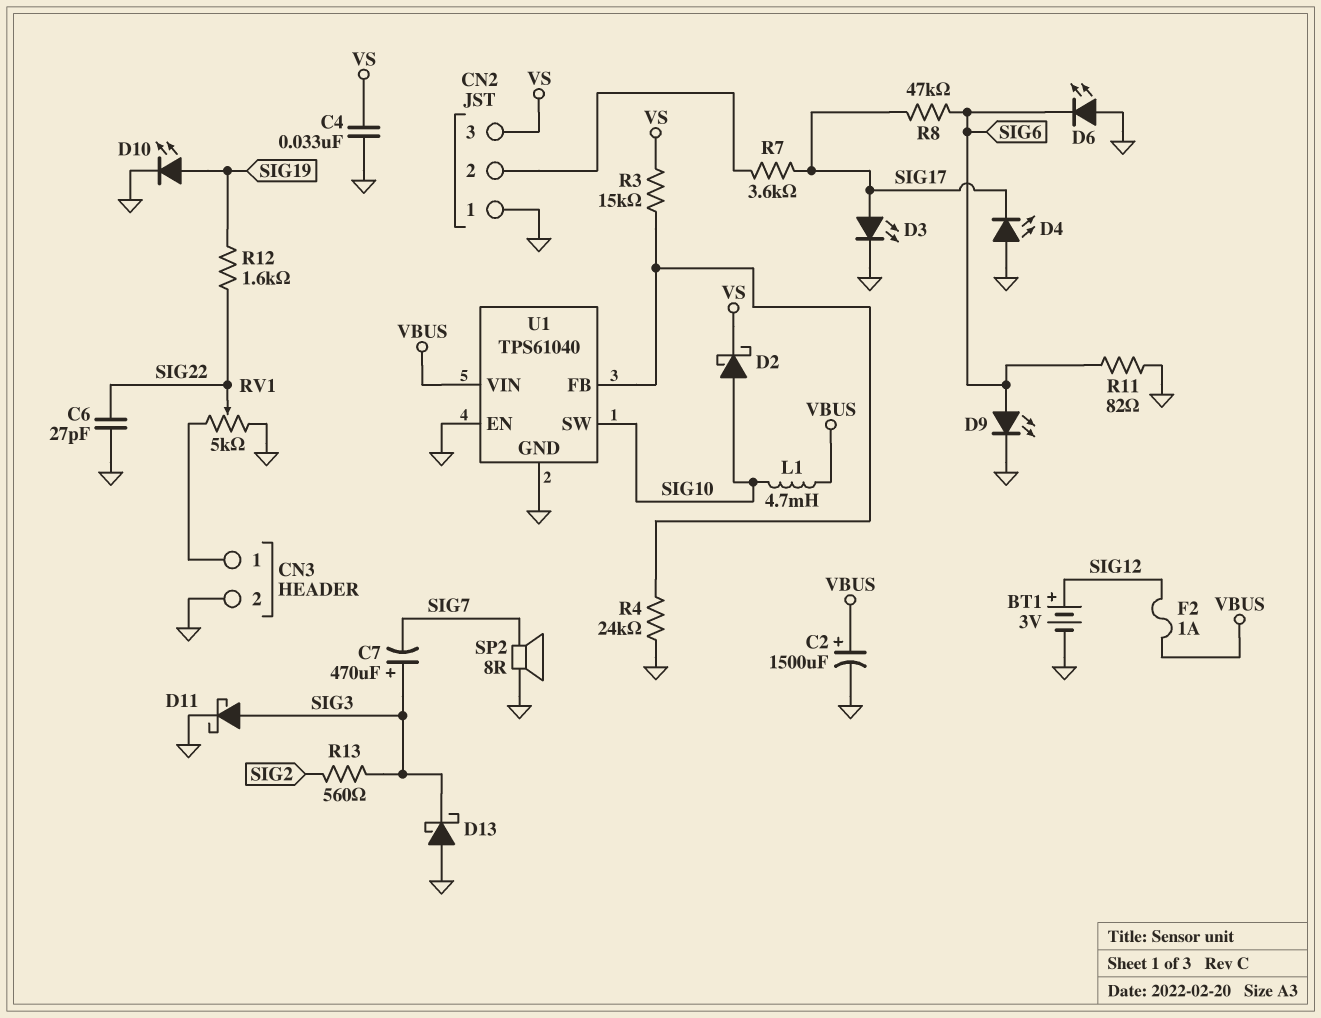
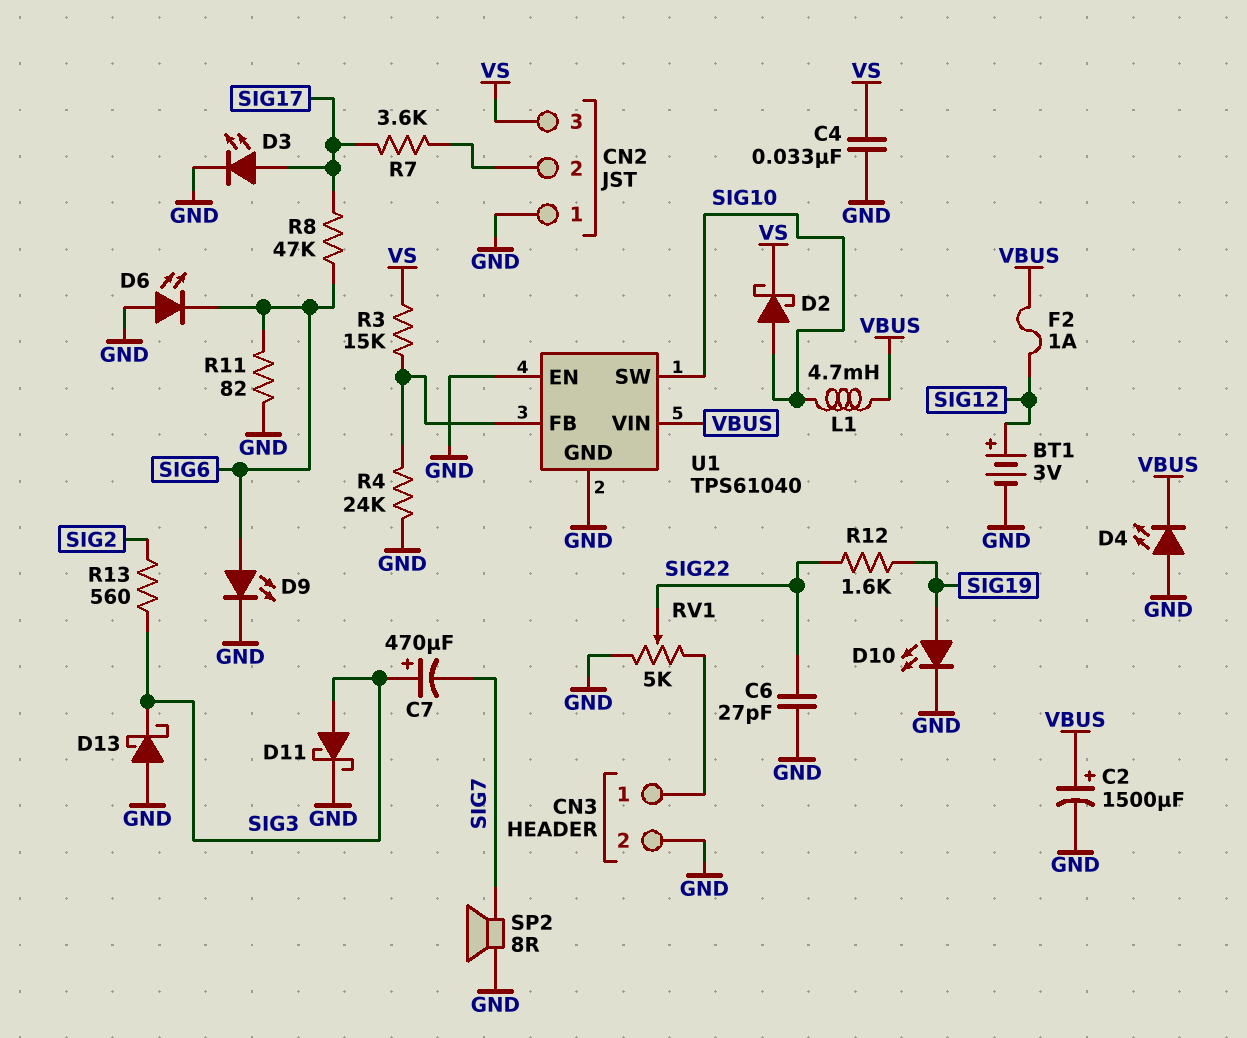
D4: LED (A GND, K SIG17) -> LED (A GND, K VBUS)

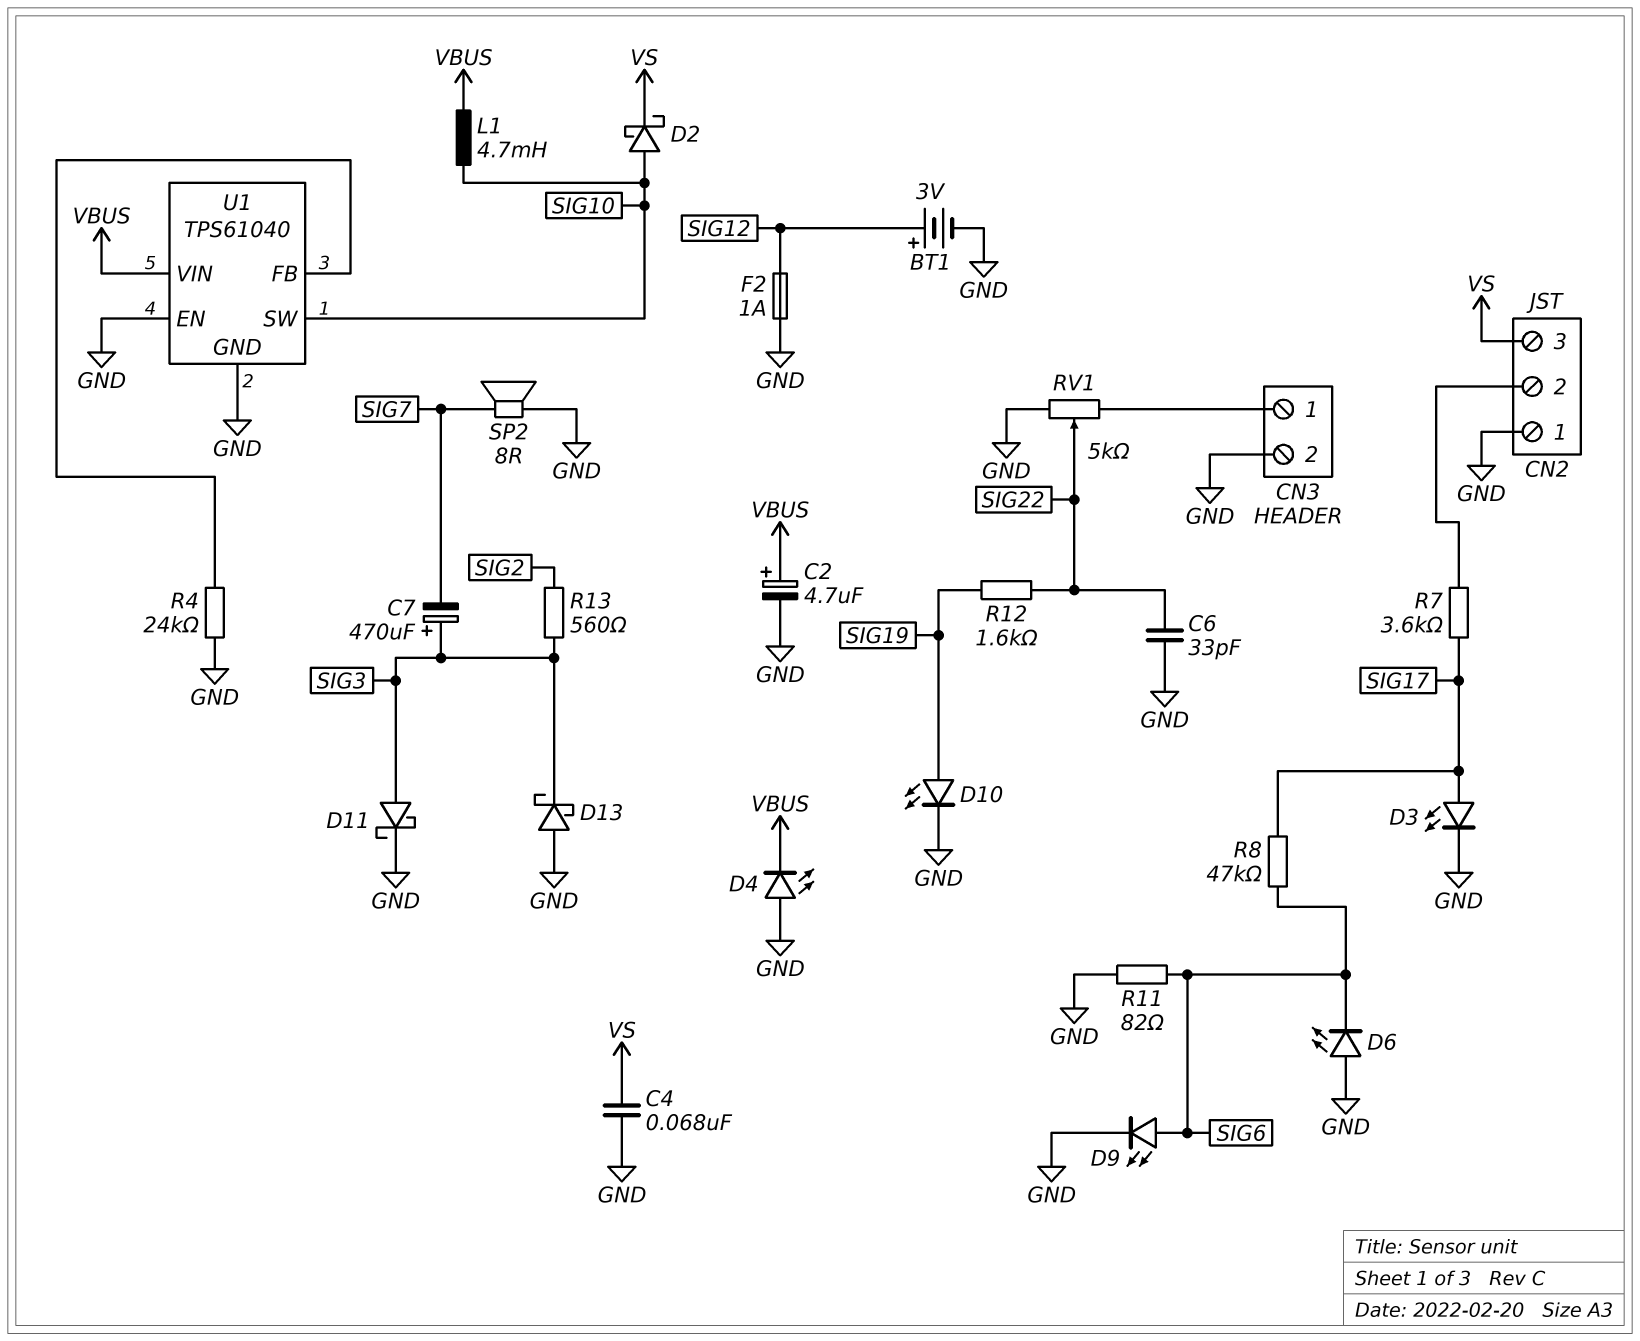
C2: 1500uF (plus VBUS, minus GND) -> 4.7uF (plus VBUS, minus GND)
C4: 33nF (GND, VS) -> 68nF (GND, VS)
C6: 27pF (GND, SIG22) -> 33pF (GND, SIG22)
F2: 1A (SIG12, VBUS) -> 1A (GND, SIG12)
R3: 15k (U1/FB, VS) -> none

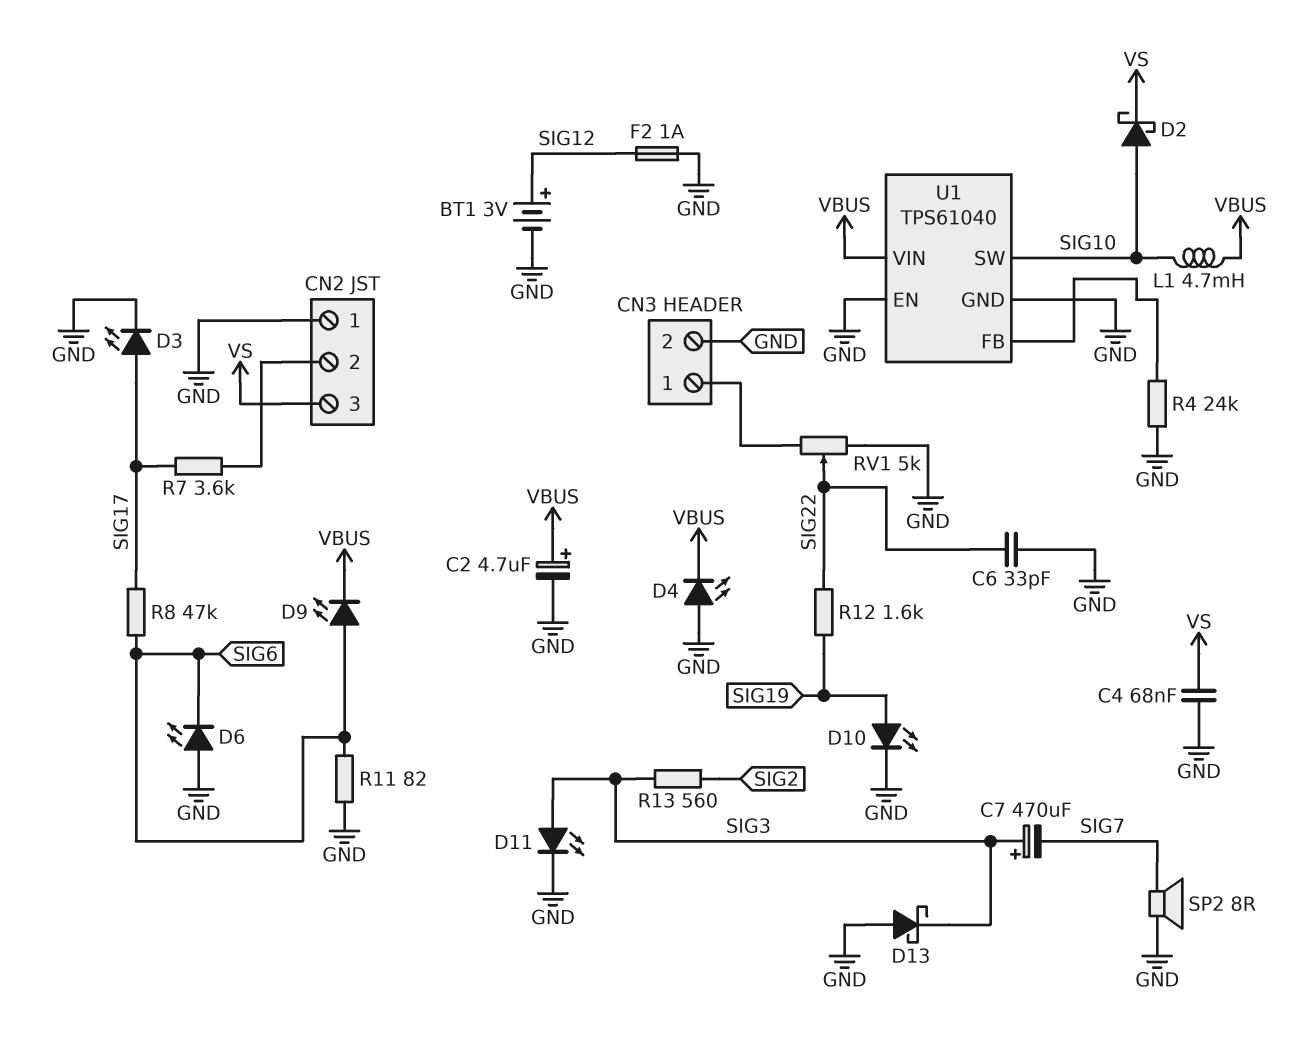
D9: LED (A SIG6, K GND) -> LED (A SIG6, K VBUS)
D11: schottky (A SIG3, K GND) -> LED (A SIG3, K GND)

